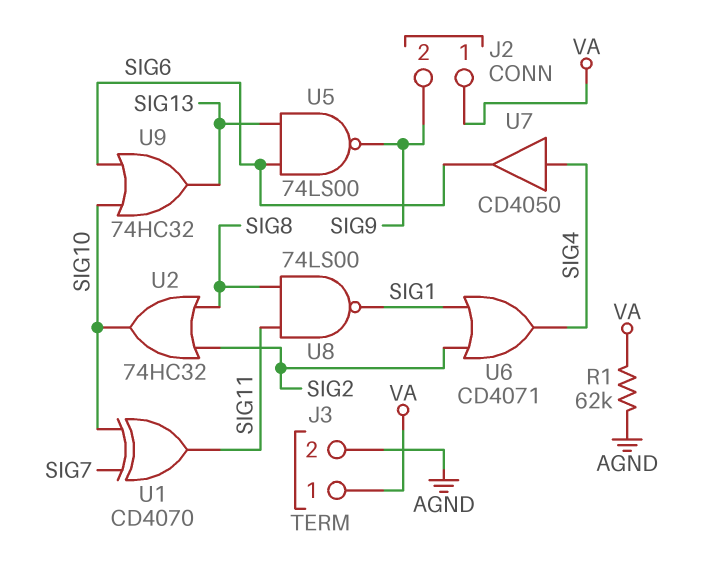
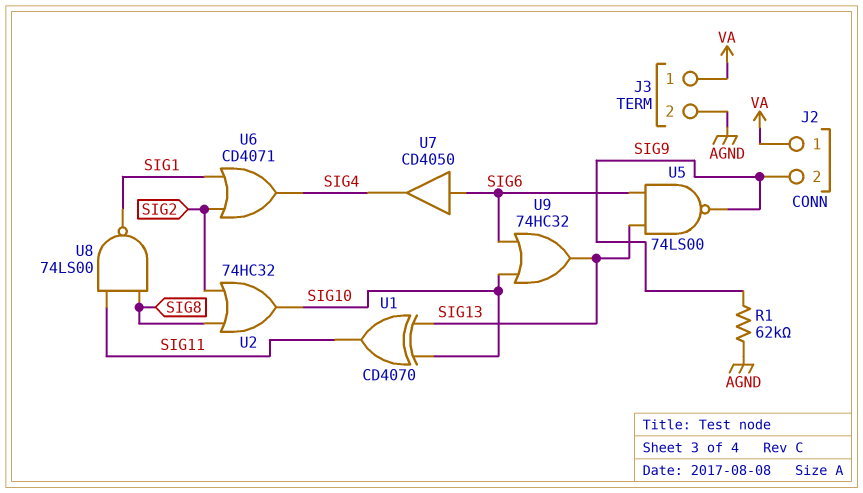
R1: 62k (AGND, VA) -> 62k (AGND, SIG9)
U1: XOR CD4070 (in SIG7, in SIG10, out SIG11) -> XOR CD4070 (in SIG10, in SIG13, out SIG11)
U7: buffer CD4050 (in SIG4, out SIG6) -> buffer CD4050 (in SIG6, out SIG4)

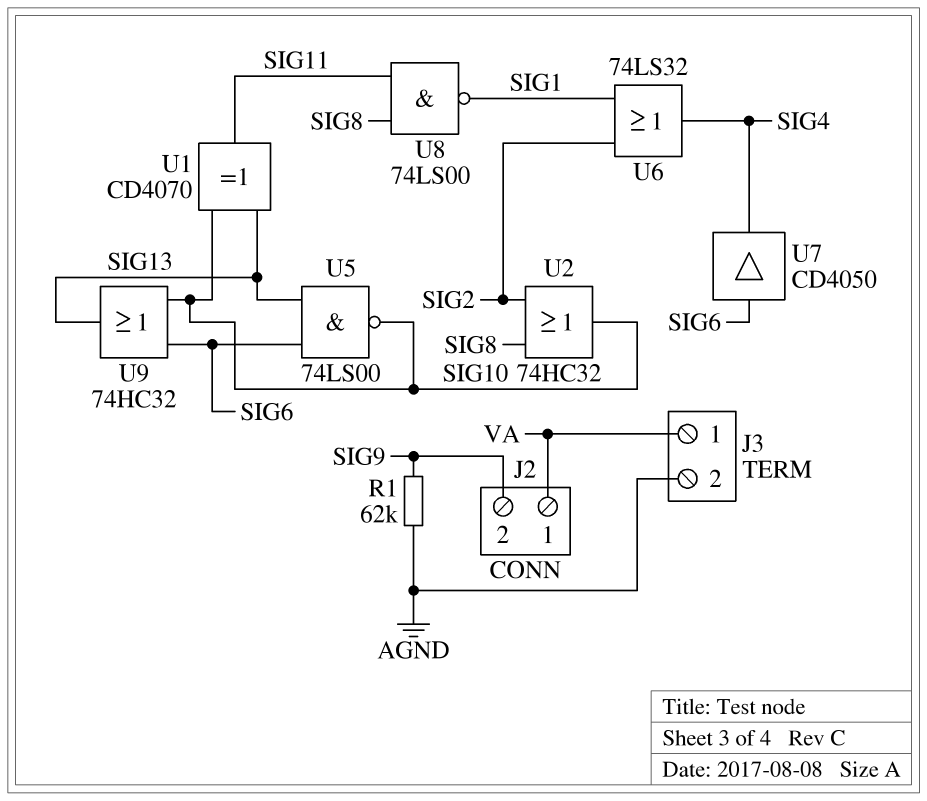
U5: NAND 74LS00 (in SIG6, in SIG13, out SIG9) -> NAND 74LS00 (in SIG6, in SIG13, out SIG10)
U6: OR CD4071 (in SIG1, in SIG2, out SIG4) -> OR 74LS32 (in SIG1, in SIG2, out SIG4)

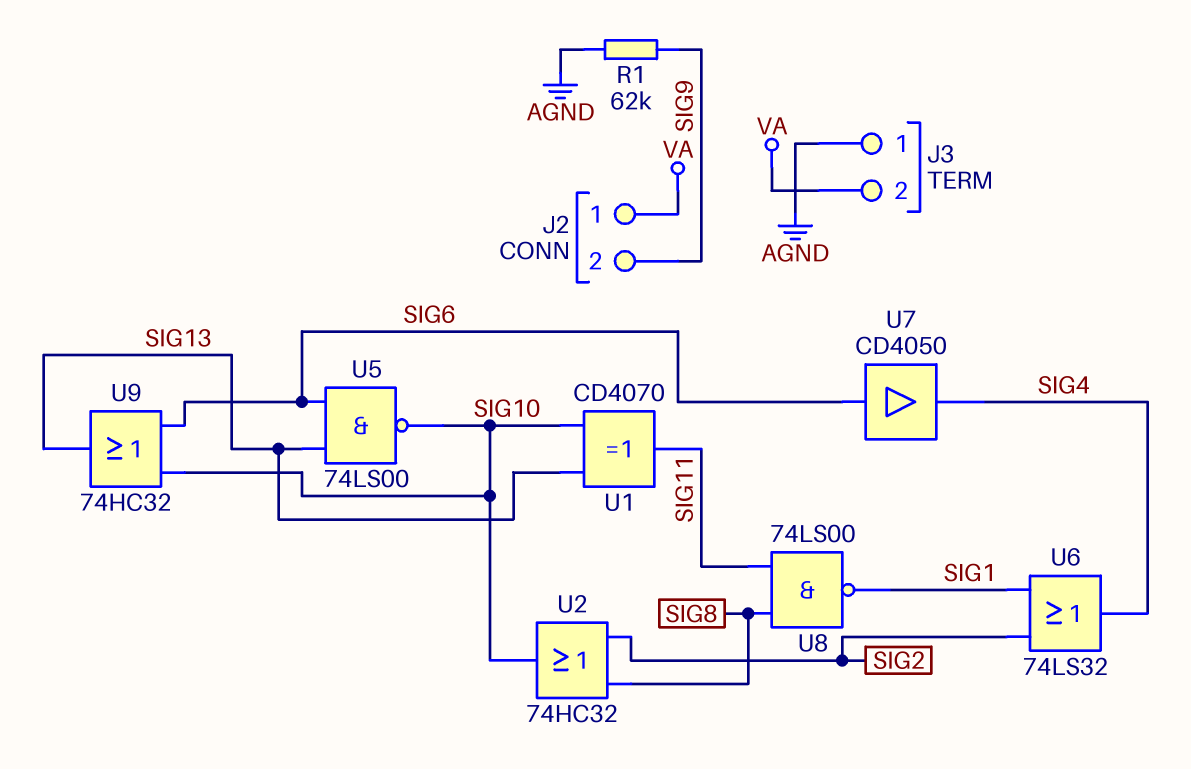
J3 pin 1: VA -> AGND
J3 pin 2: AGND -> VA

